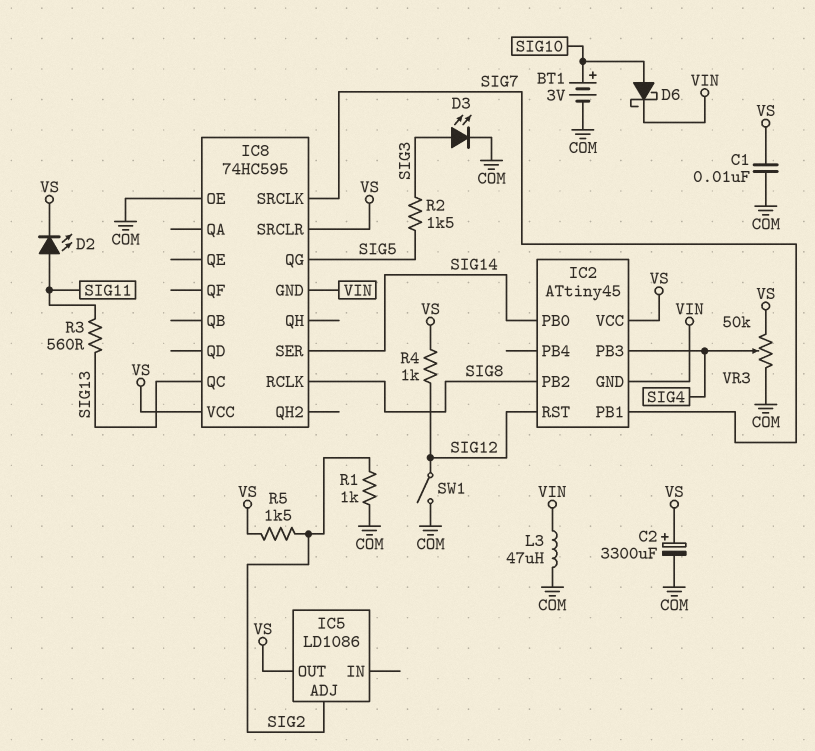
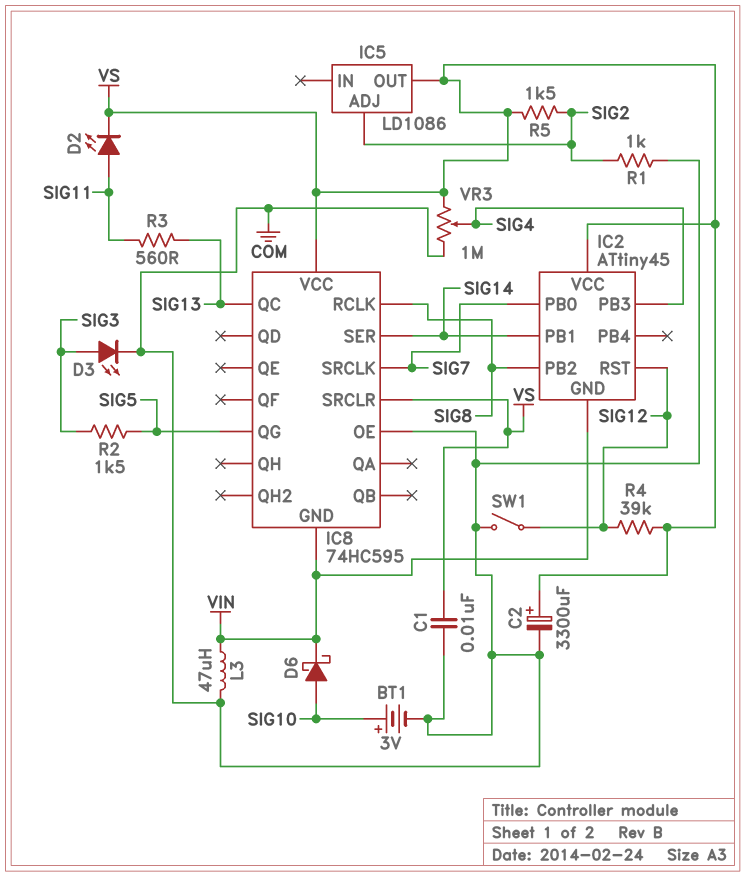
IC2 pin PB0: SIG14 -> SIG7
IC2 pin PB1: SIG7 -> SIG14
R4: 1k (SIG12, VS) -> 39k (SIG12, VS)
VR3: 50k (COM, VS, wiper SIG4) -> 1M (COM, VS, wiper SIG4)

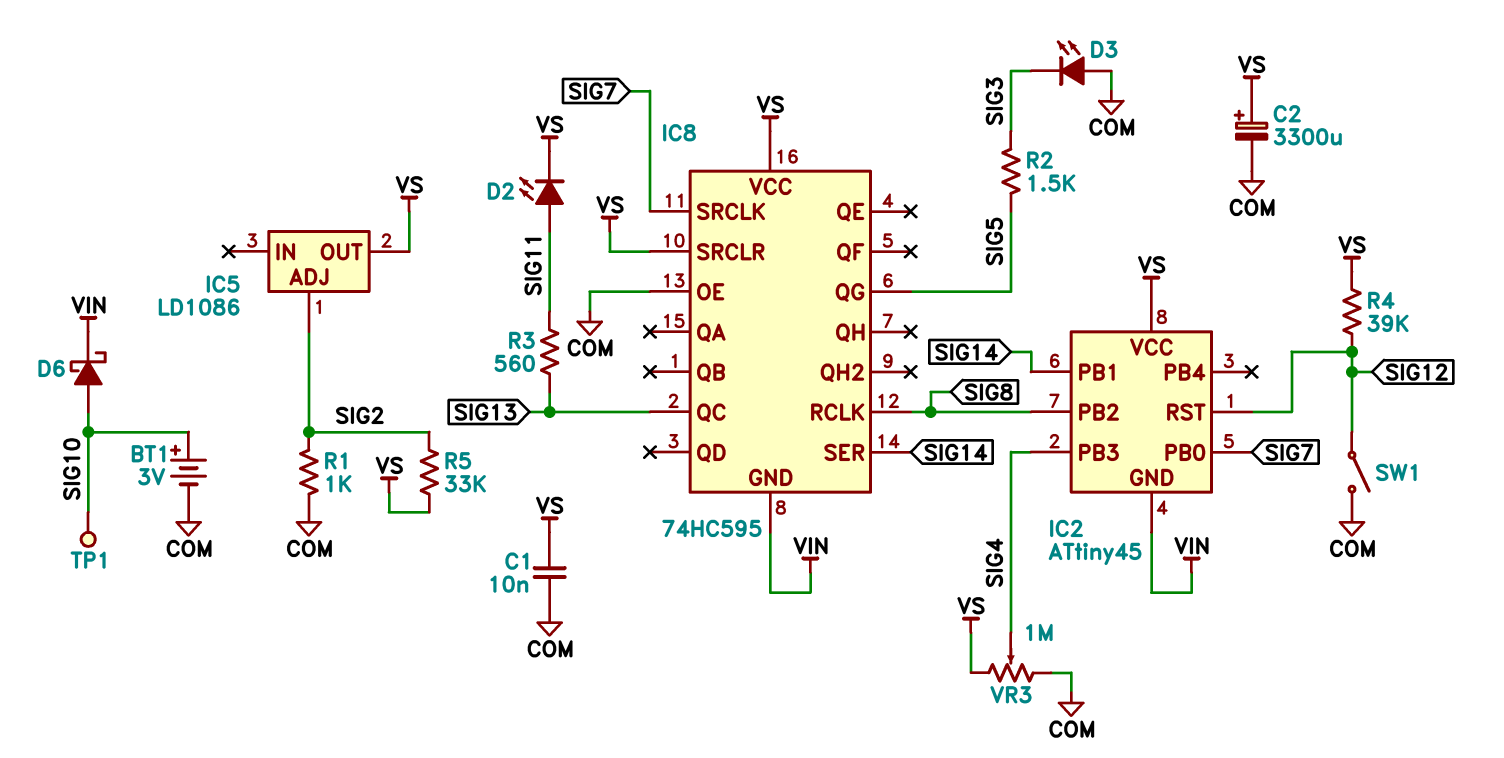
D3: LED (A SIG3, K COM) -> LED (A COM, K SIG3)
L3: 47uH (COM, VIN) -> none
R5: 1.5k (SIG2, VS) -> 33k (SIG2, VS)
TP1: none -> test point (SIG10)

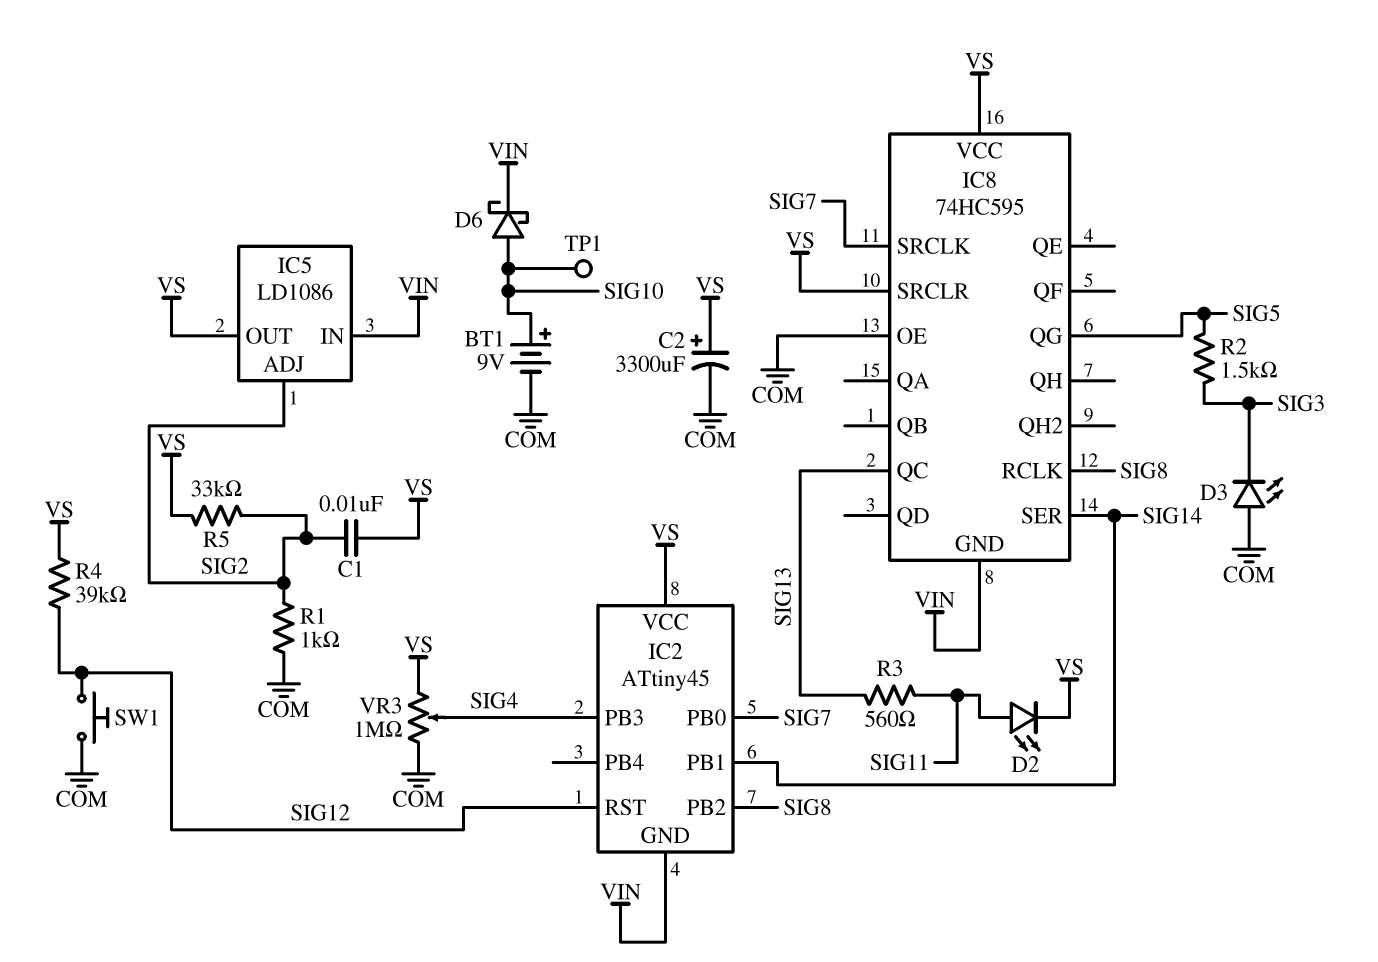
BT1: 3V (plus SIG10, minus COM) -> 9V (plus SIG10, minus COM)
C1: 10nF (COM, VS) -> 10nF (SIG2, VS)
IC5 pin IN: none -> VIN
SW1: switch (COM, SIG12) -> button (COM, SIG12)

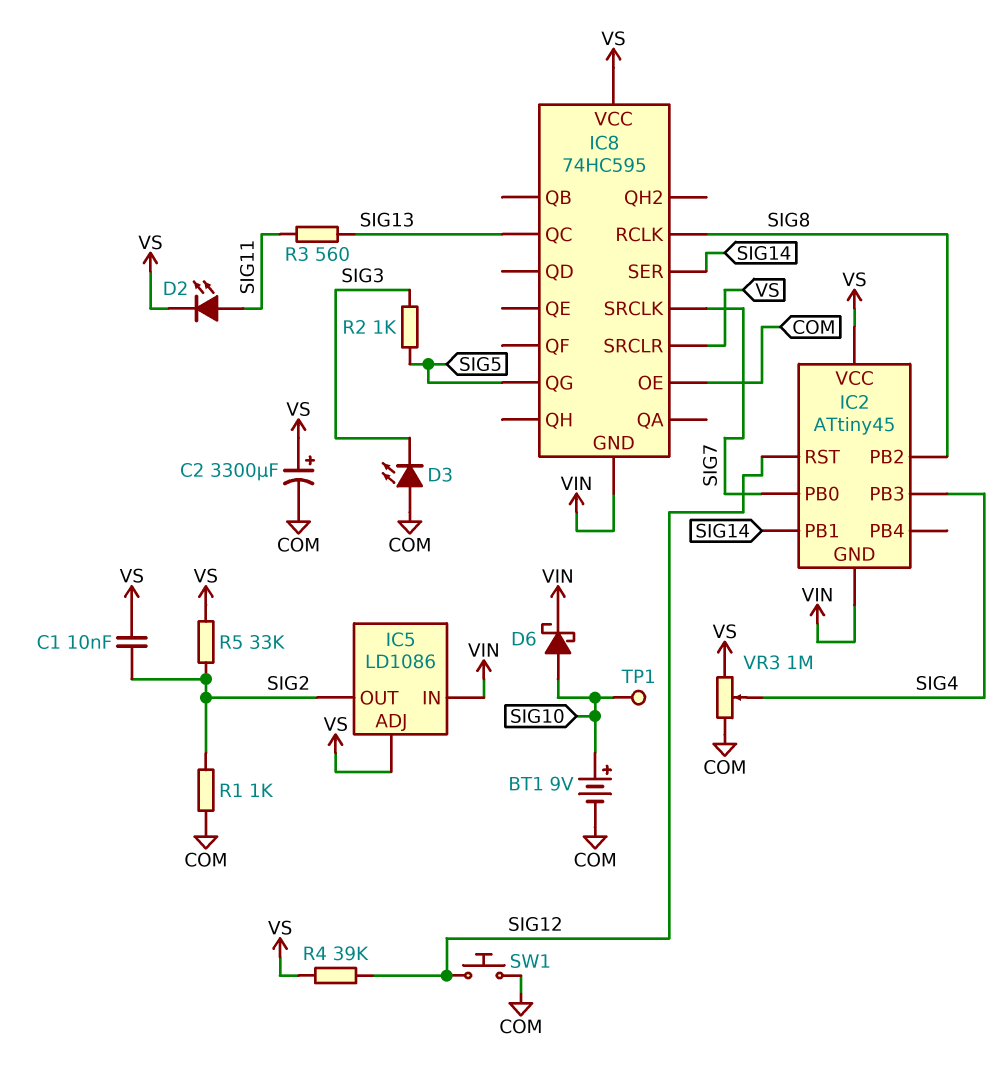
IC5 pin ADJ: SIG2 -> VS
IC5 pin OUT: VS -> SIG2
R2: 1.5k (SIG3, SIG5) -> 1k (SIG3, SIG5)

